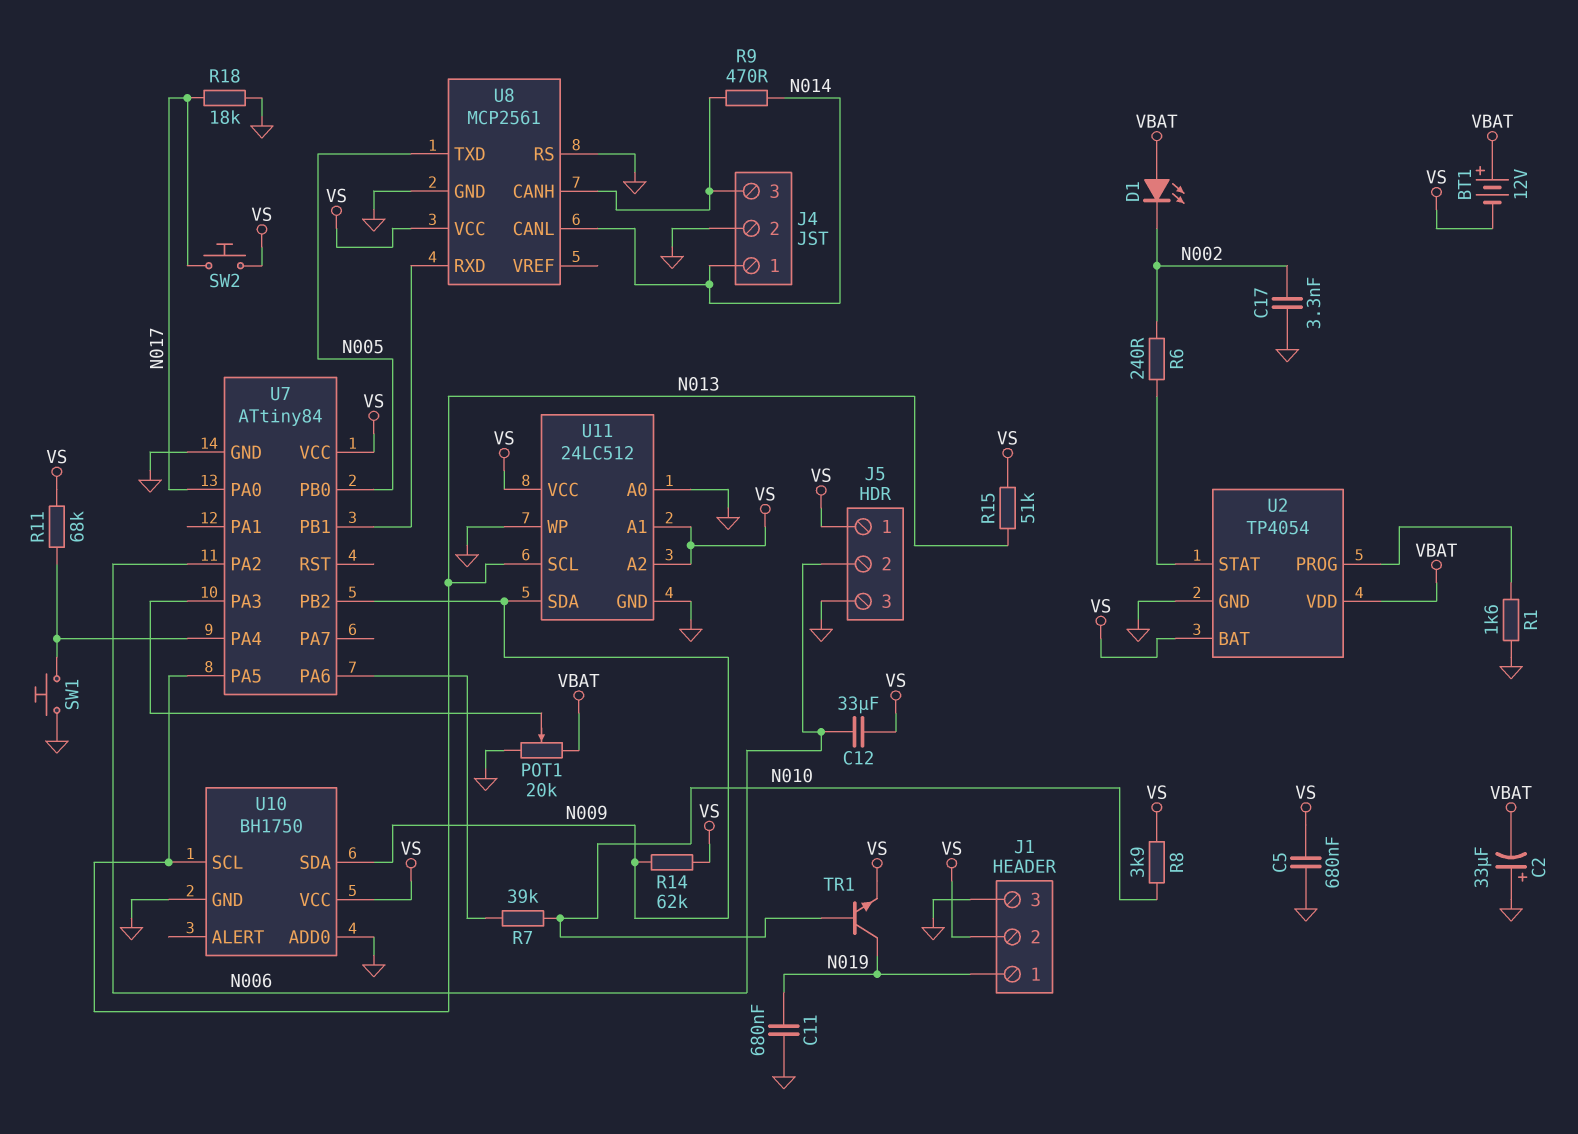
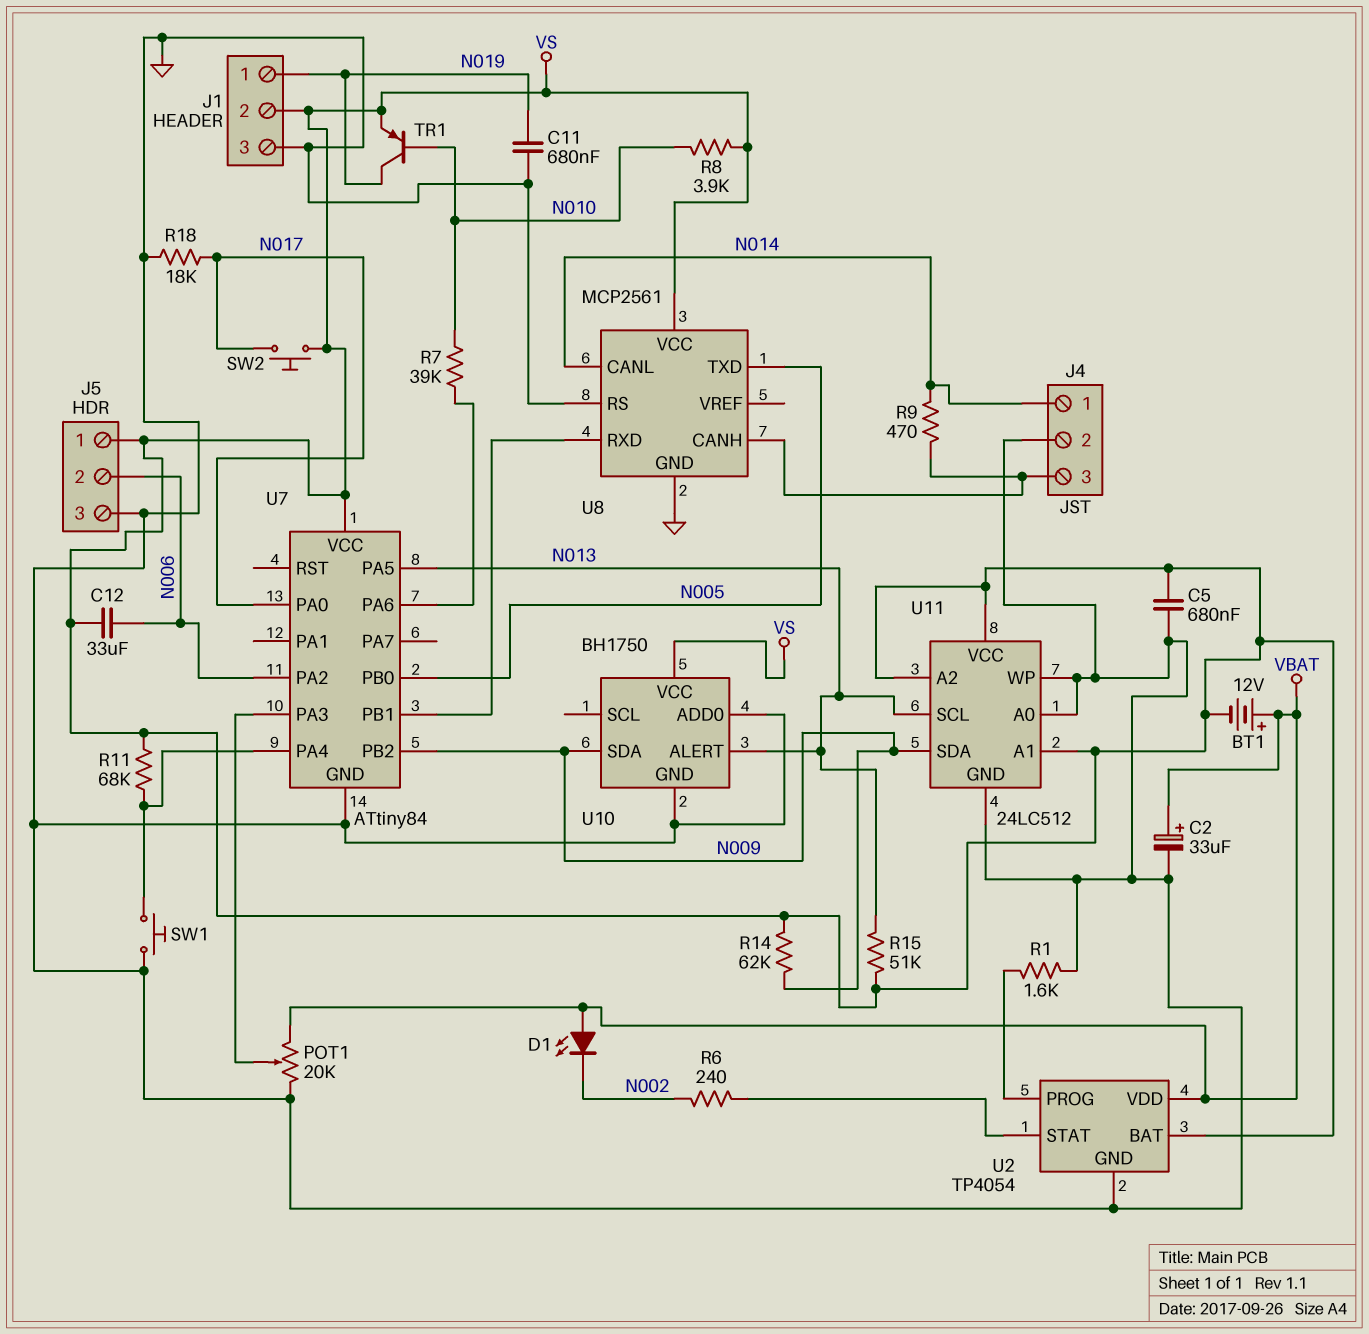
C2: 33uF (plus GND, minus VBAT) -> 33uF (plus VBAT, minus GND)
C17: 3.3nF (GND, N002) -> none
TR1: NPN (B N010, C N019, E VS) -> PNP (B N010, C N019, E VS)
U10 pin ALERT: none -> N013
U10 pin SCL: N013 -> none

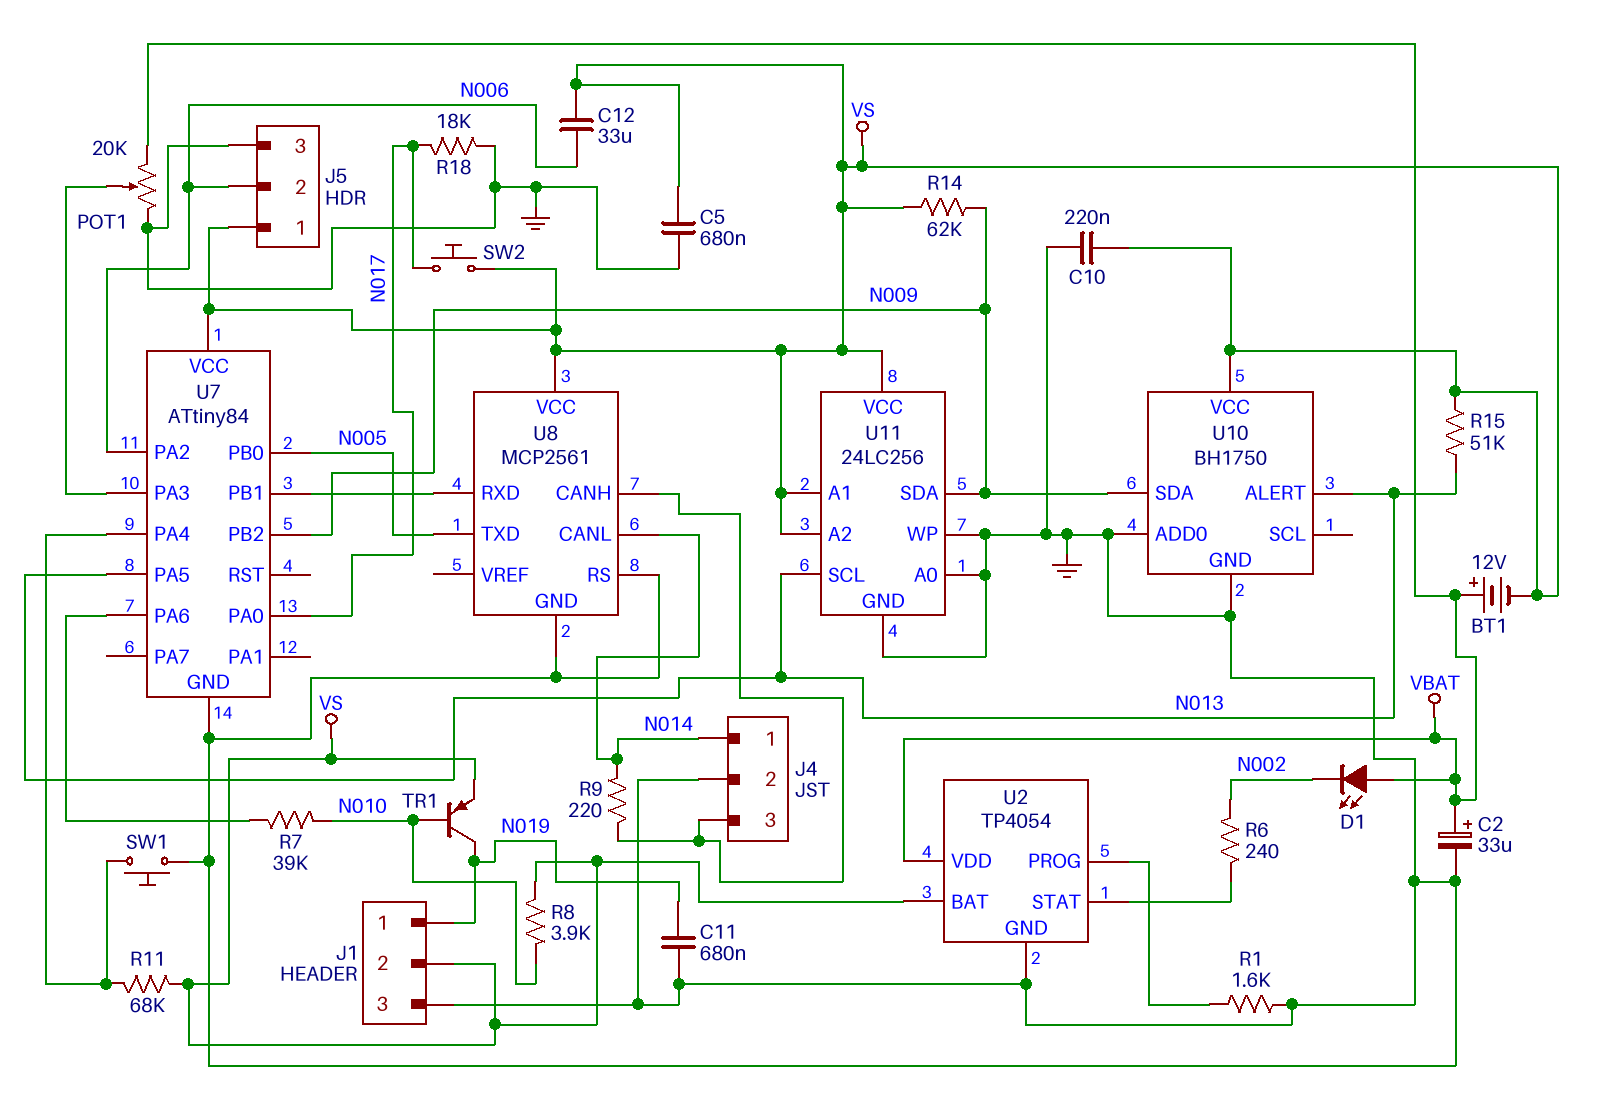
C10: none -> 220nF (GND, VS)
R9: 470 (J4/3, N014) -> 220 (J4/3, N014)
U11: 24LC512 -> 24LC256

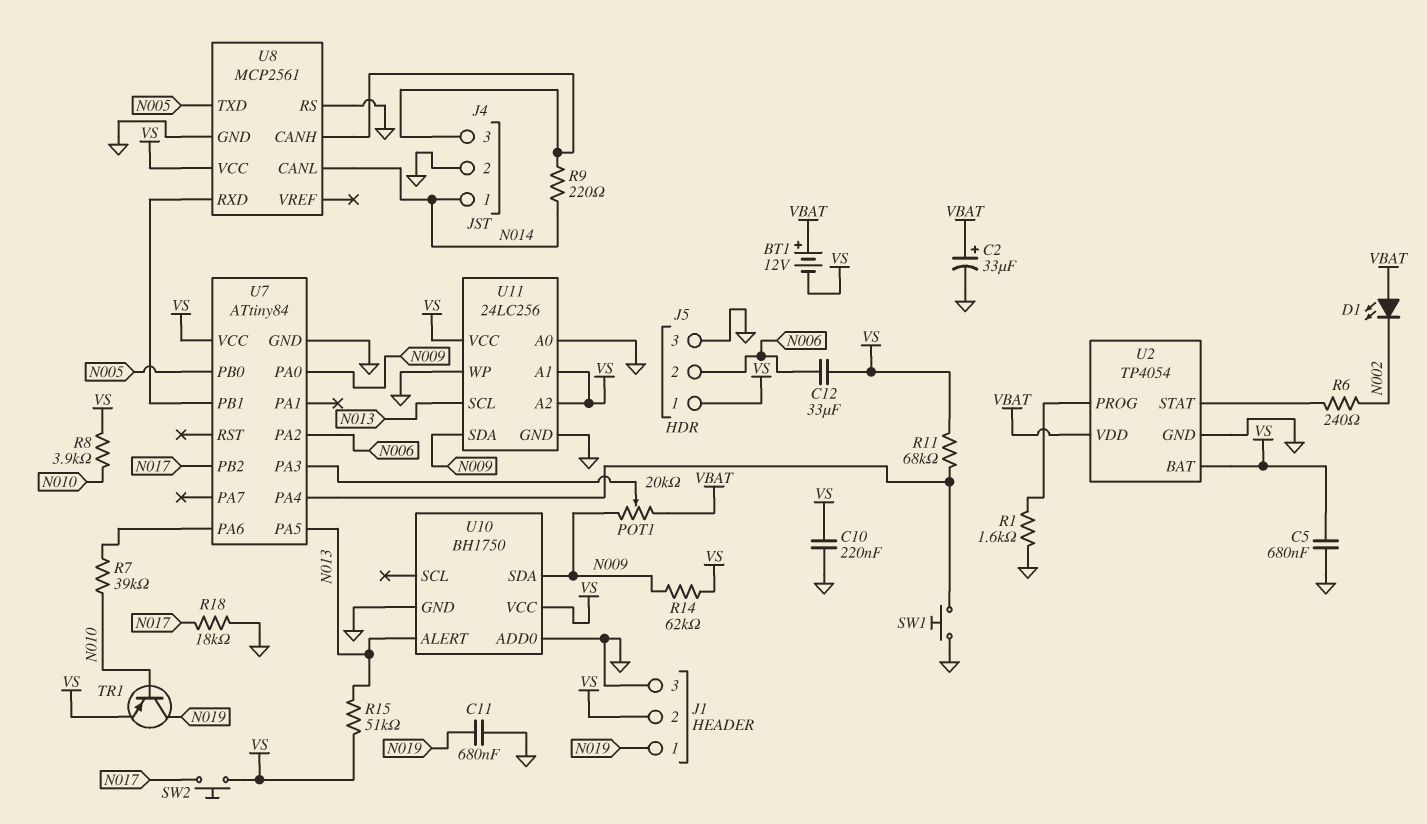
POT1: 20k (GND, VBAT, wiper U7/PA3) -> 20k (N009, VBAT, wiper U7/PA3)
U7 pin PA0: N017 -> N009
U7 pin PB2: N009 -> N017

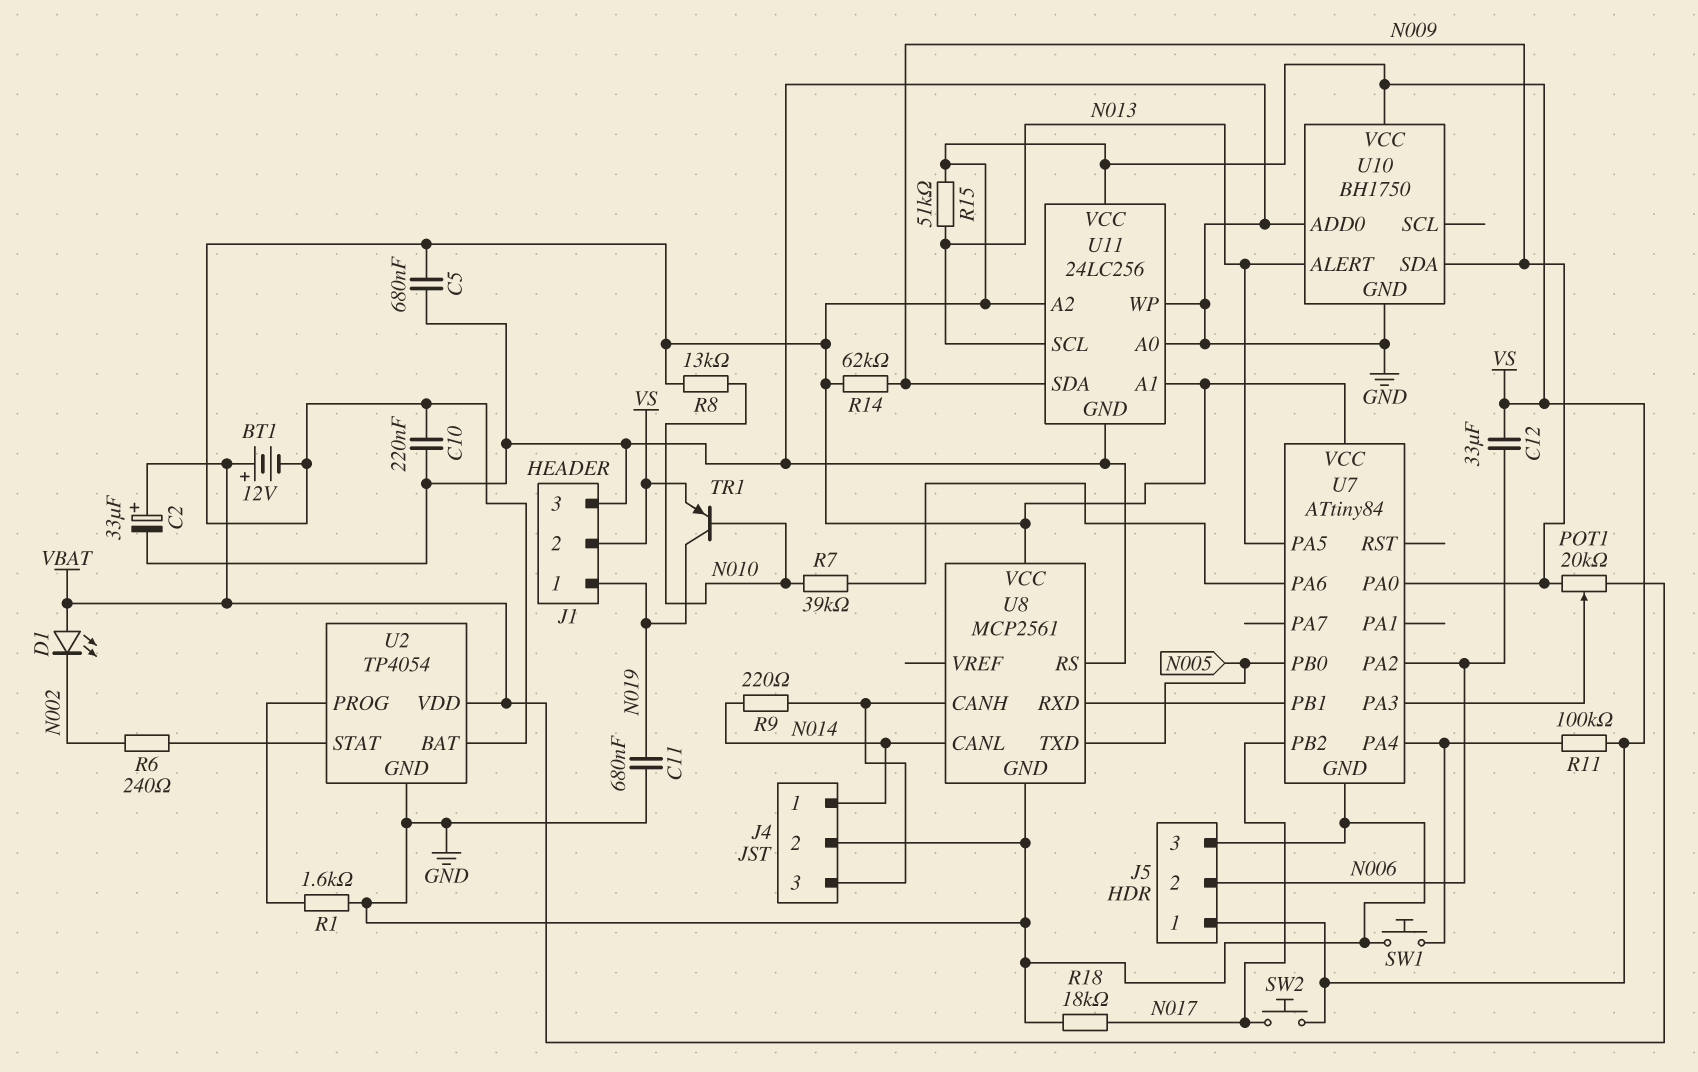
R8: 3.9k (N010, VS) -> 13k (N010, VS)
R11: 68k (U7/PA4, VS) -> 100k (U7/PA4, VS)

